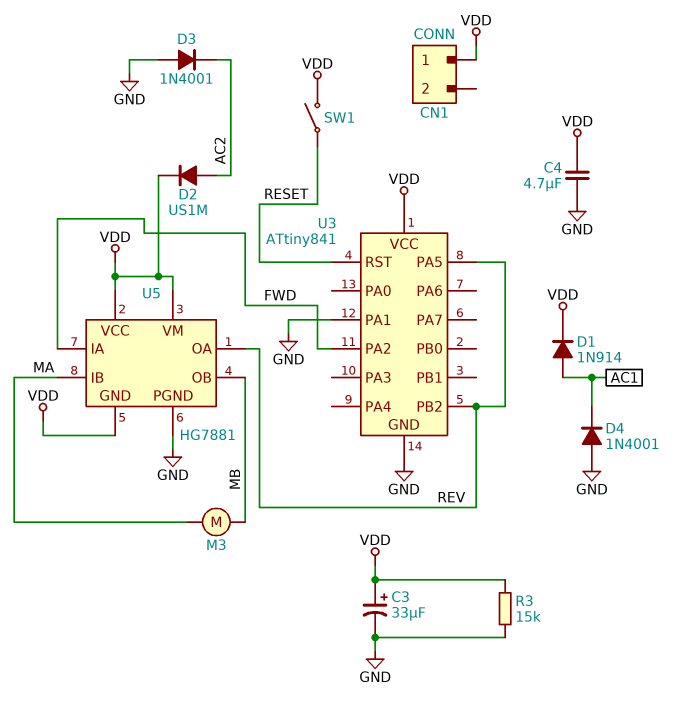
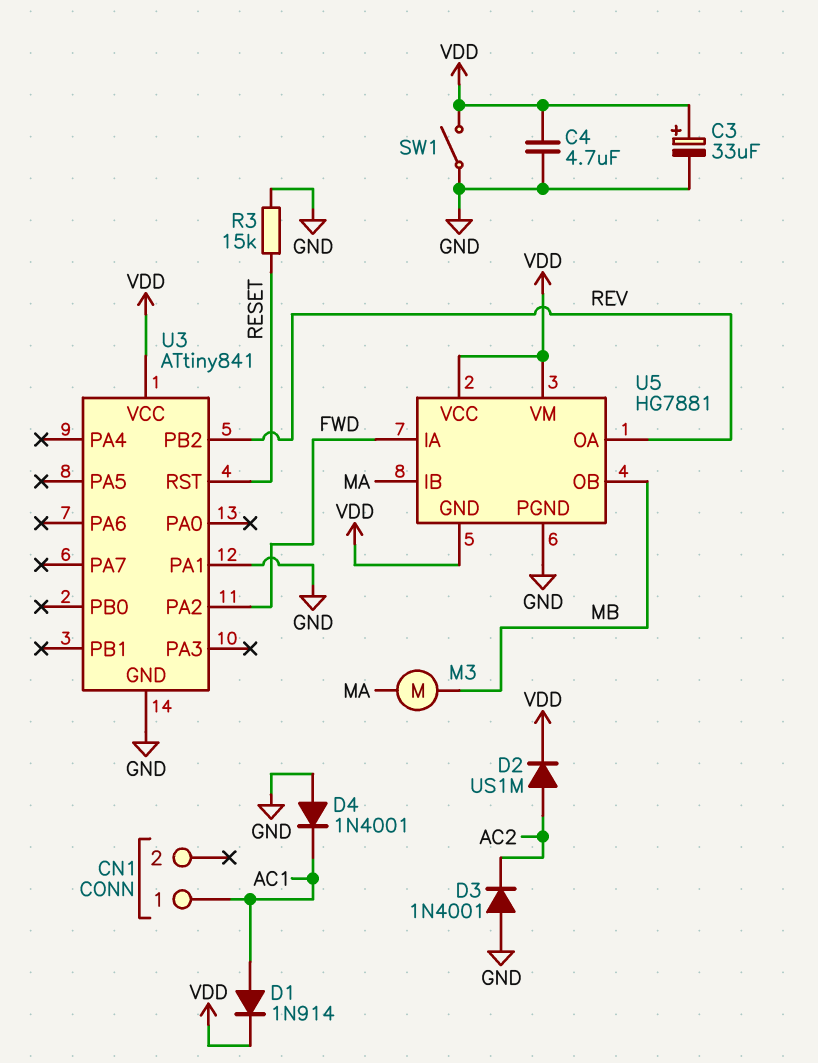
CN1 pin 1: VDD -> AC1
R3: 15k (GND, VDD) -> 15k (GND, RESET)
SW1: switch (RESET, VDD) -> switch (GND, VDD)
U3 pin PA5: REV -> none

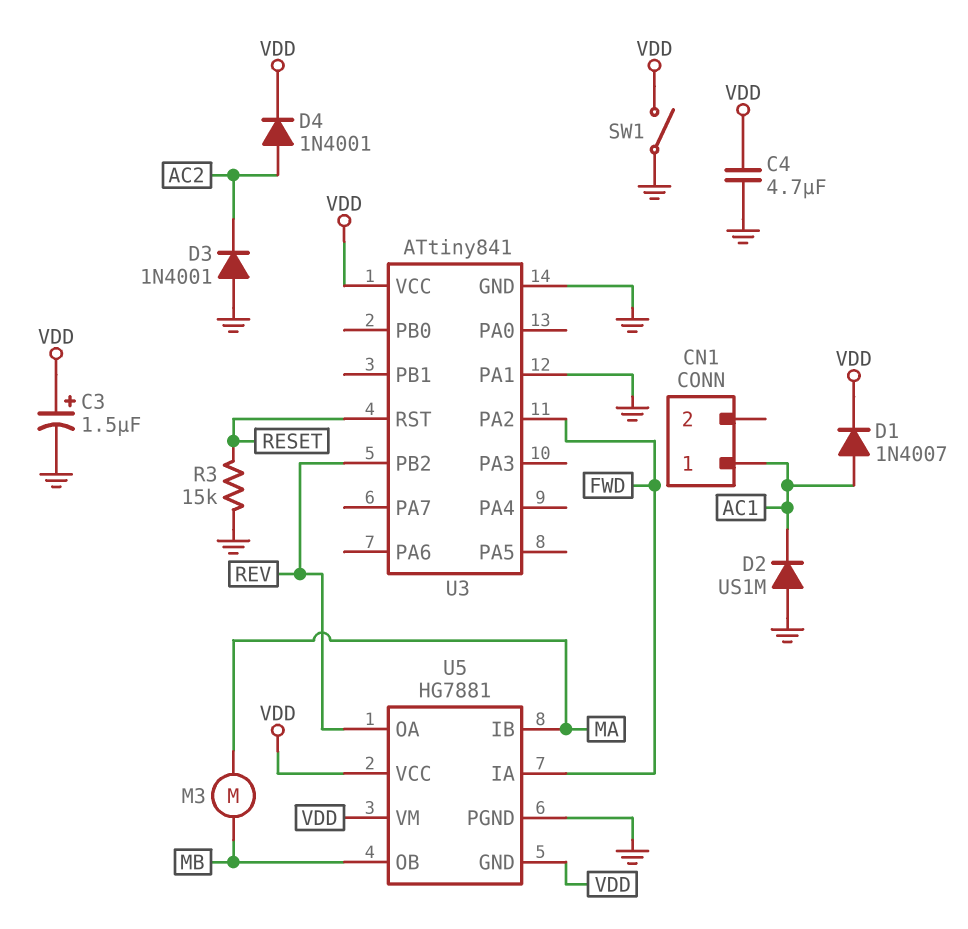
C3: 33uF (plus VDD, minus GND) -> 1.5uF (plus VDD, minus GND)
D1: diode 1N914 (A AC1, K VDD) -> diode 1N4007 (A AC1, K VDD)
D2: diode US1M (A AC2, K VDD) -> diode US1M (A GND, K AC1)
D4: diode 1N4001 (A GND, K AC1) -> diode 1N4001 (A AC2, K VDD)

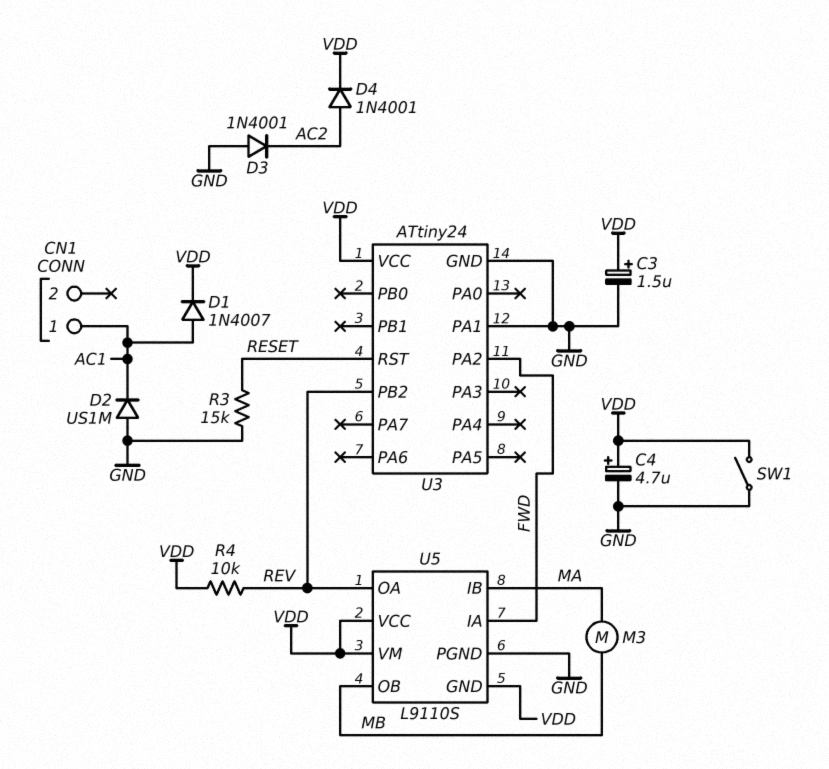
C4: 4.7uF (GND, VDD) -> 4.7uF (plus VDD, minus GND)
R4: none -> 10k (REV, VDD)
U3: ATtiny841 -> ATtiny24
U5: HG7881 -> L9110S

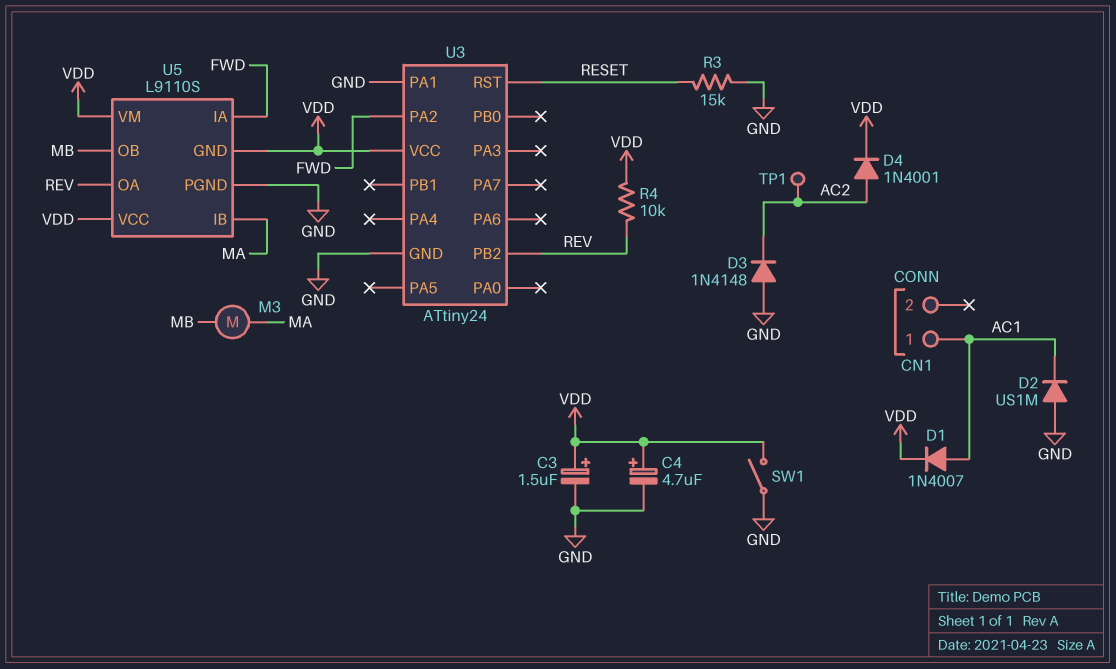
D3: diode 1N4001 (A GND, K AC2) -> diode 1N4148 (A GND, K AC2)
TP1: none -> test point (AC2)

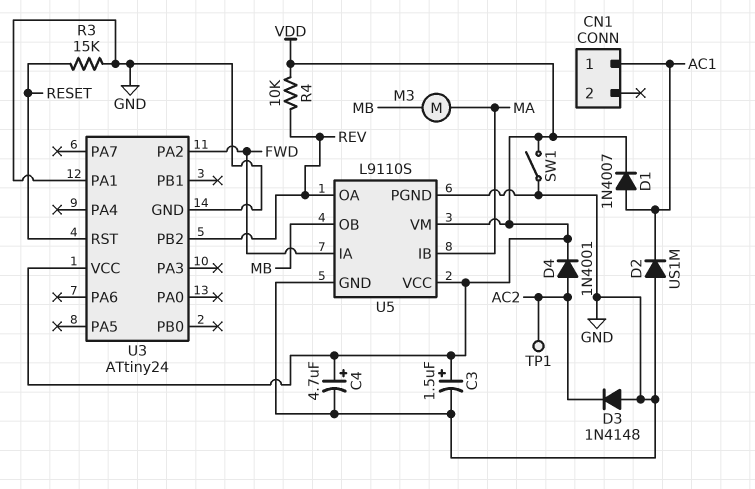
U5 pin GND: VDD -> GND

